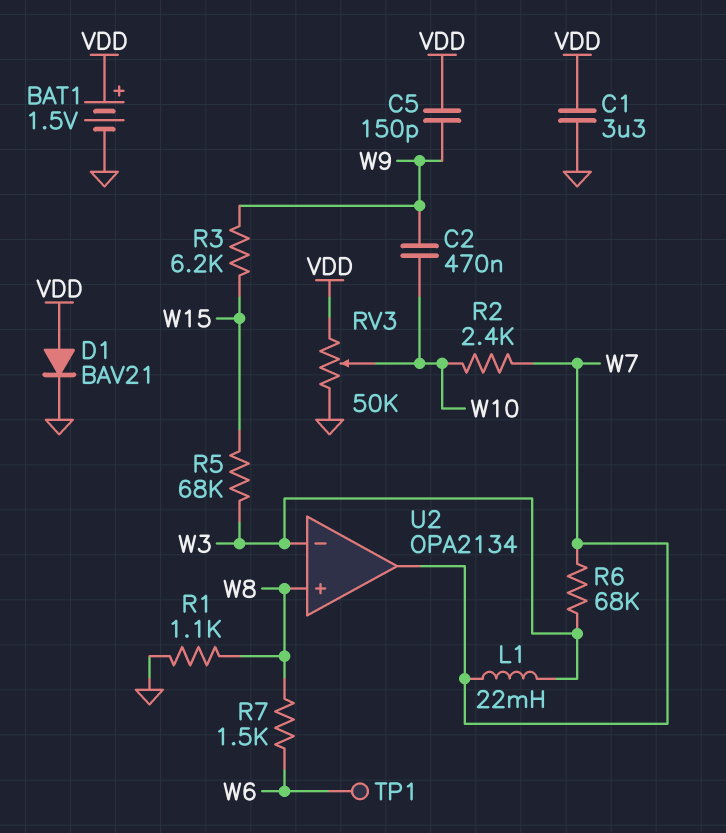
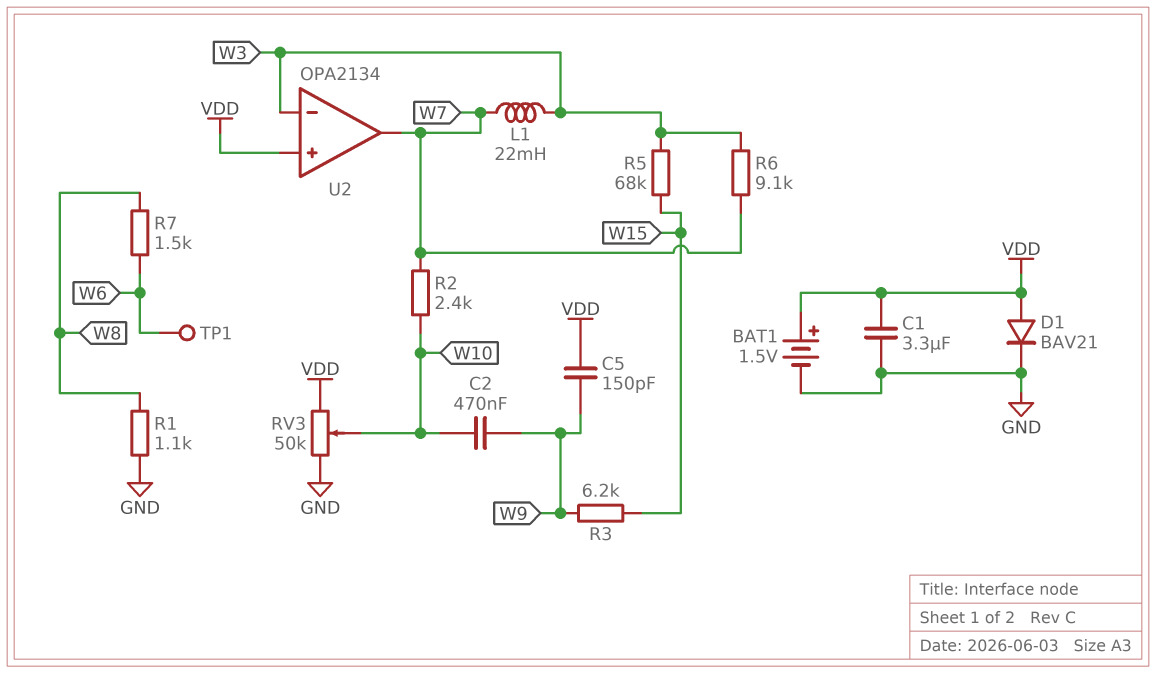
R6: 68k (W3, W7) -> 9.1k (W3, W7)
U2 pin in+: W8 -> VDD

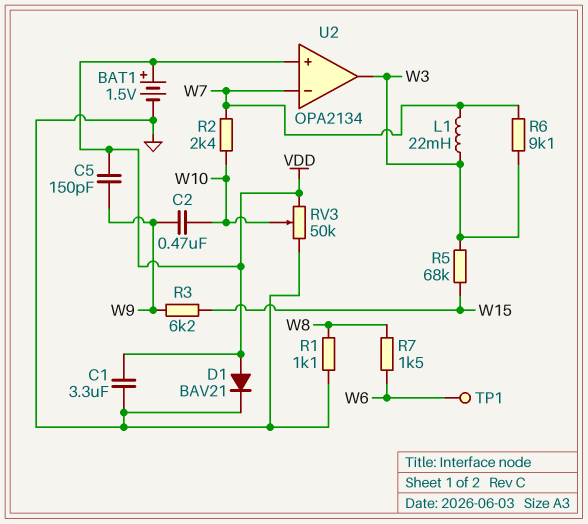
U2 pin in-: W3 -> W7
U2 pin out: W7 -> W3

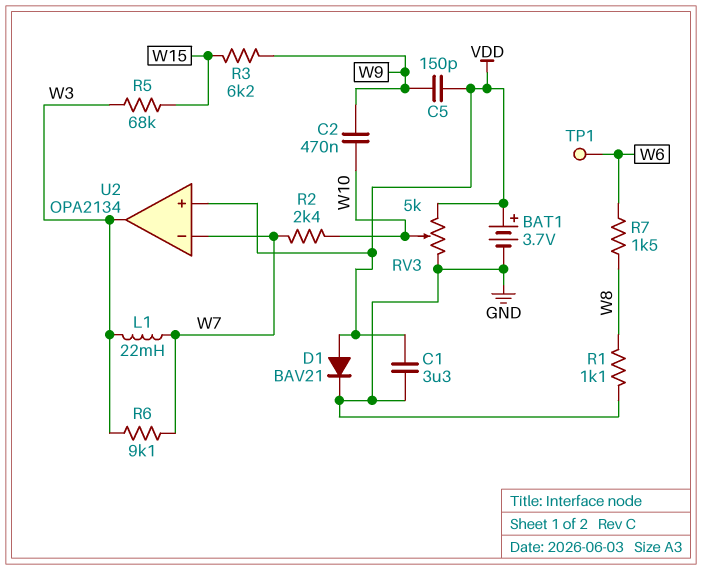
BAT1: 1.5V (plus VDD, minus GND) -> 3.7V (plus VDD, minus GND)
RV3: 50k (GND, VDD, wiper W10) -> 5k (GND, VDD, wiper W10)

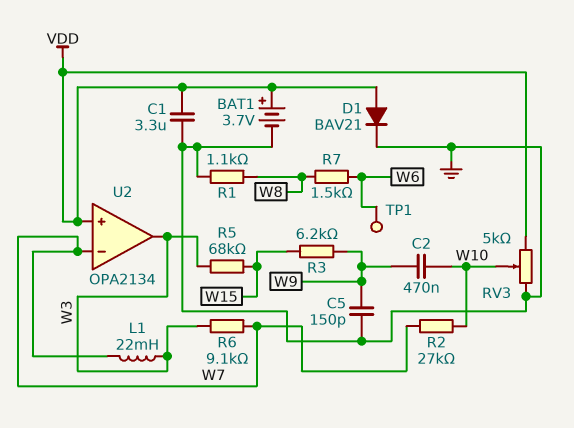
C5: 150pF (VDD, W9) -> 150pF (GND, W9)
R2: 2.4k (W7, W10) -> 27k (W7, W10)

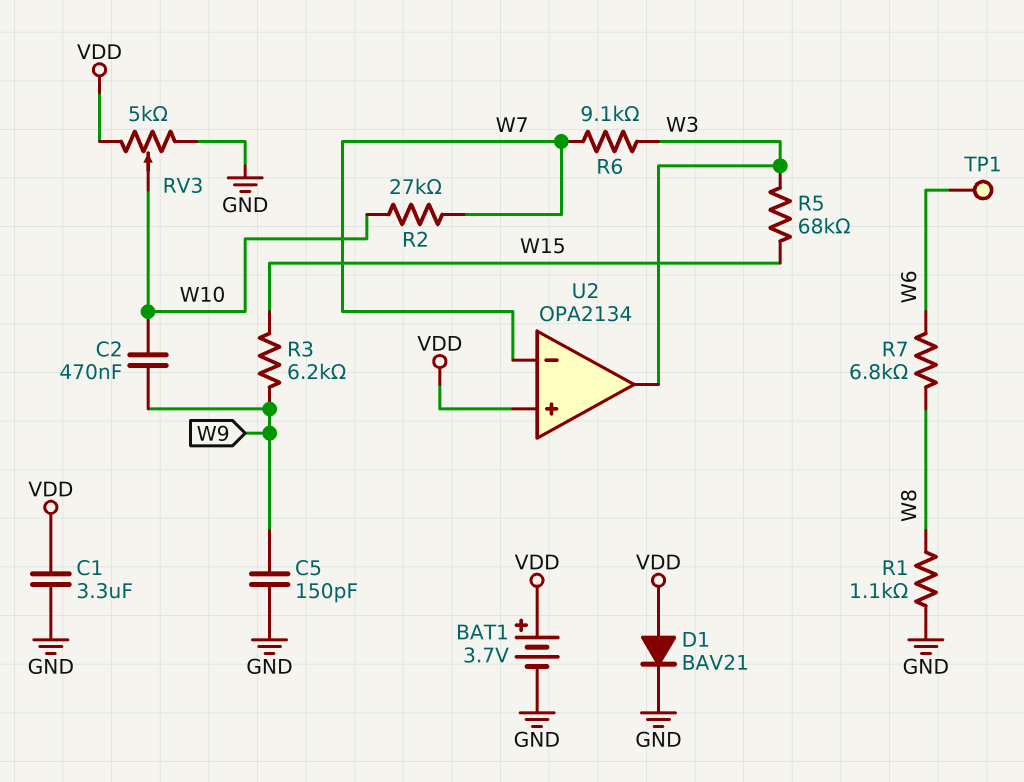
L1: 22mH (W3, W7) -> none
R7: 1.5k (W6, W8) -> 6.8k (W6, W8)

